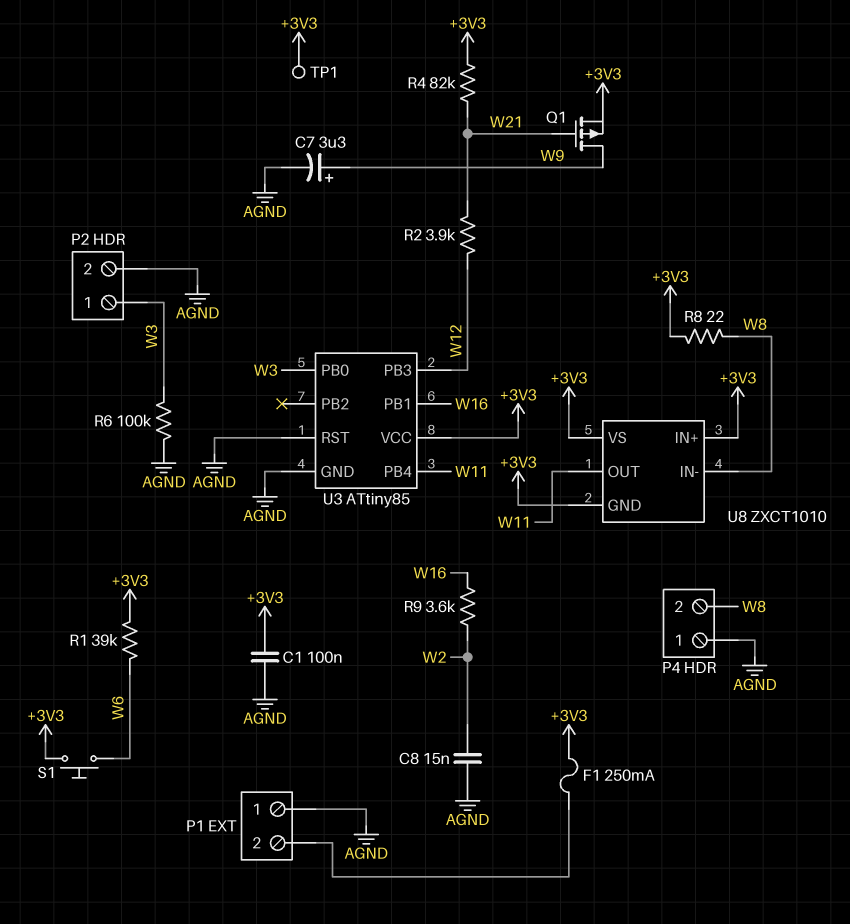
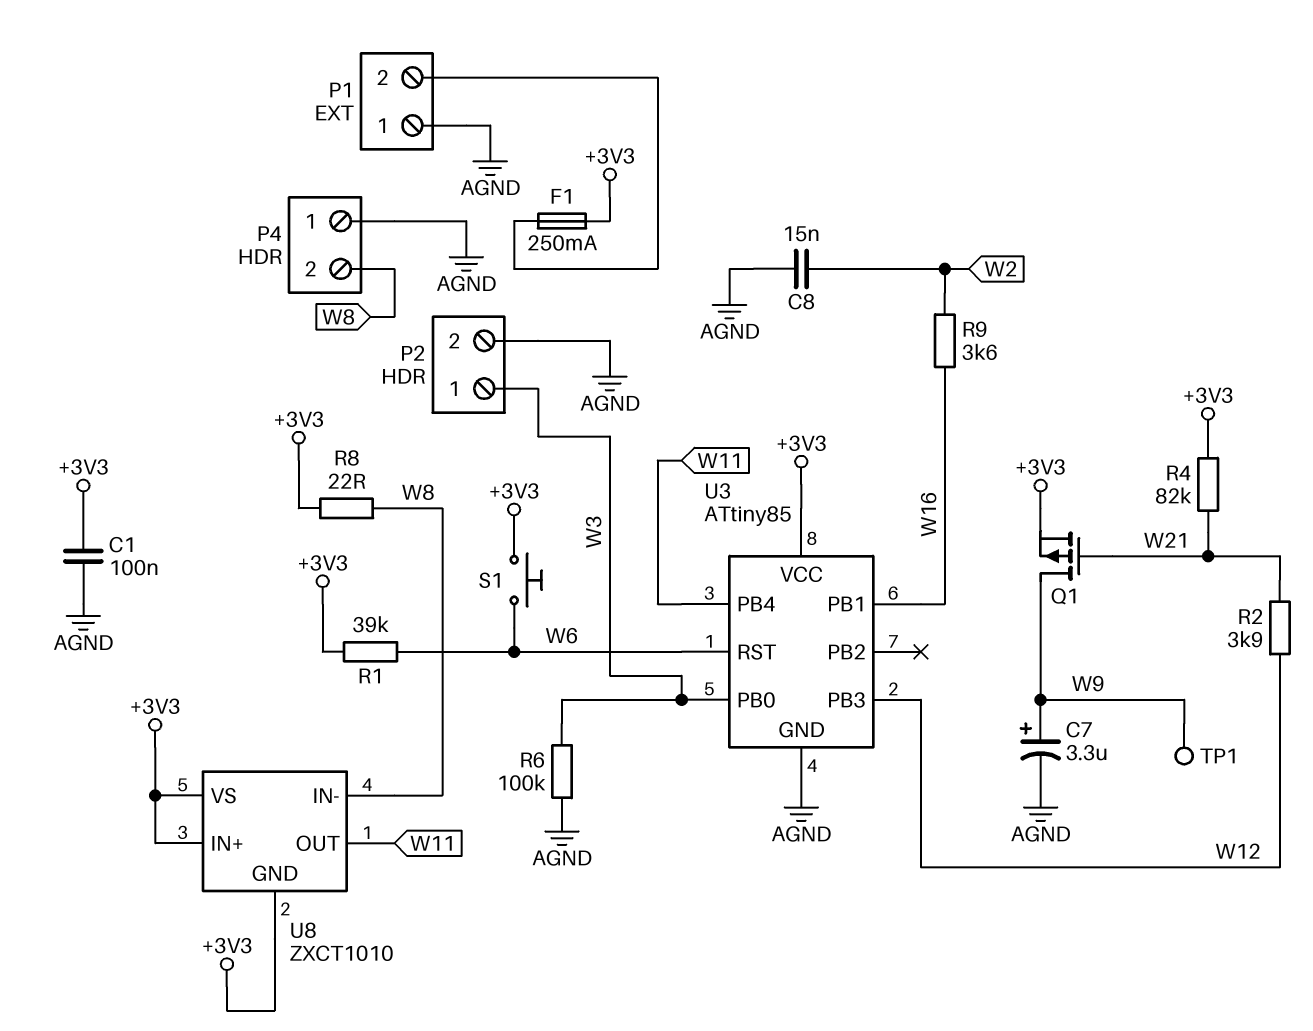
TP1: test point (+3V3) -> test point (W9)
U3 pin RST: AGND -> W6

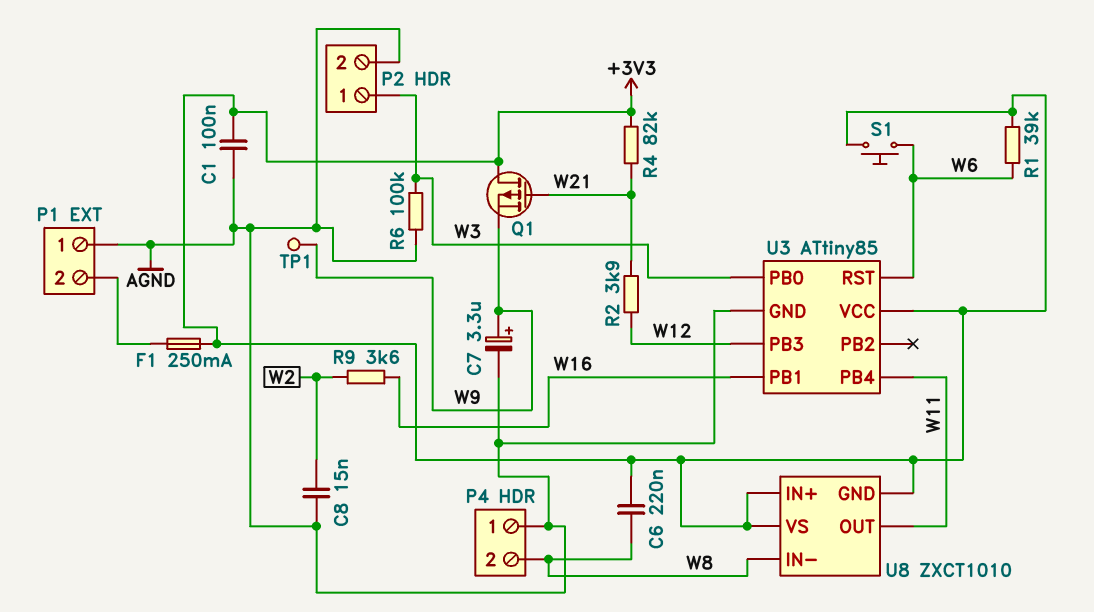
C6: none -> 220nF (+3V3, W8)
Q1: PMOS (G W21, D W9, S +3V3) -> PMOS (G W21, D +3V3, S W9)
R8: 22 (+3V3, W8) -> none

